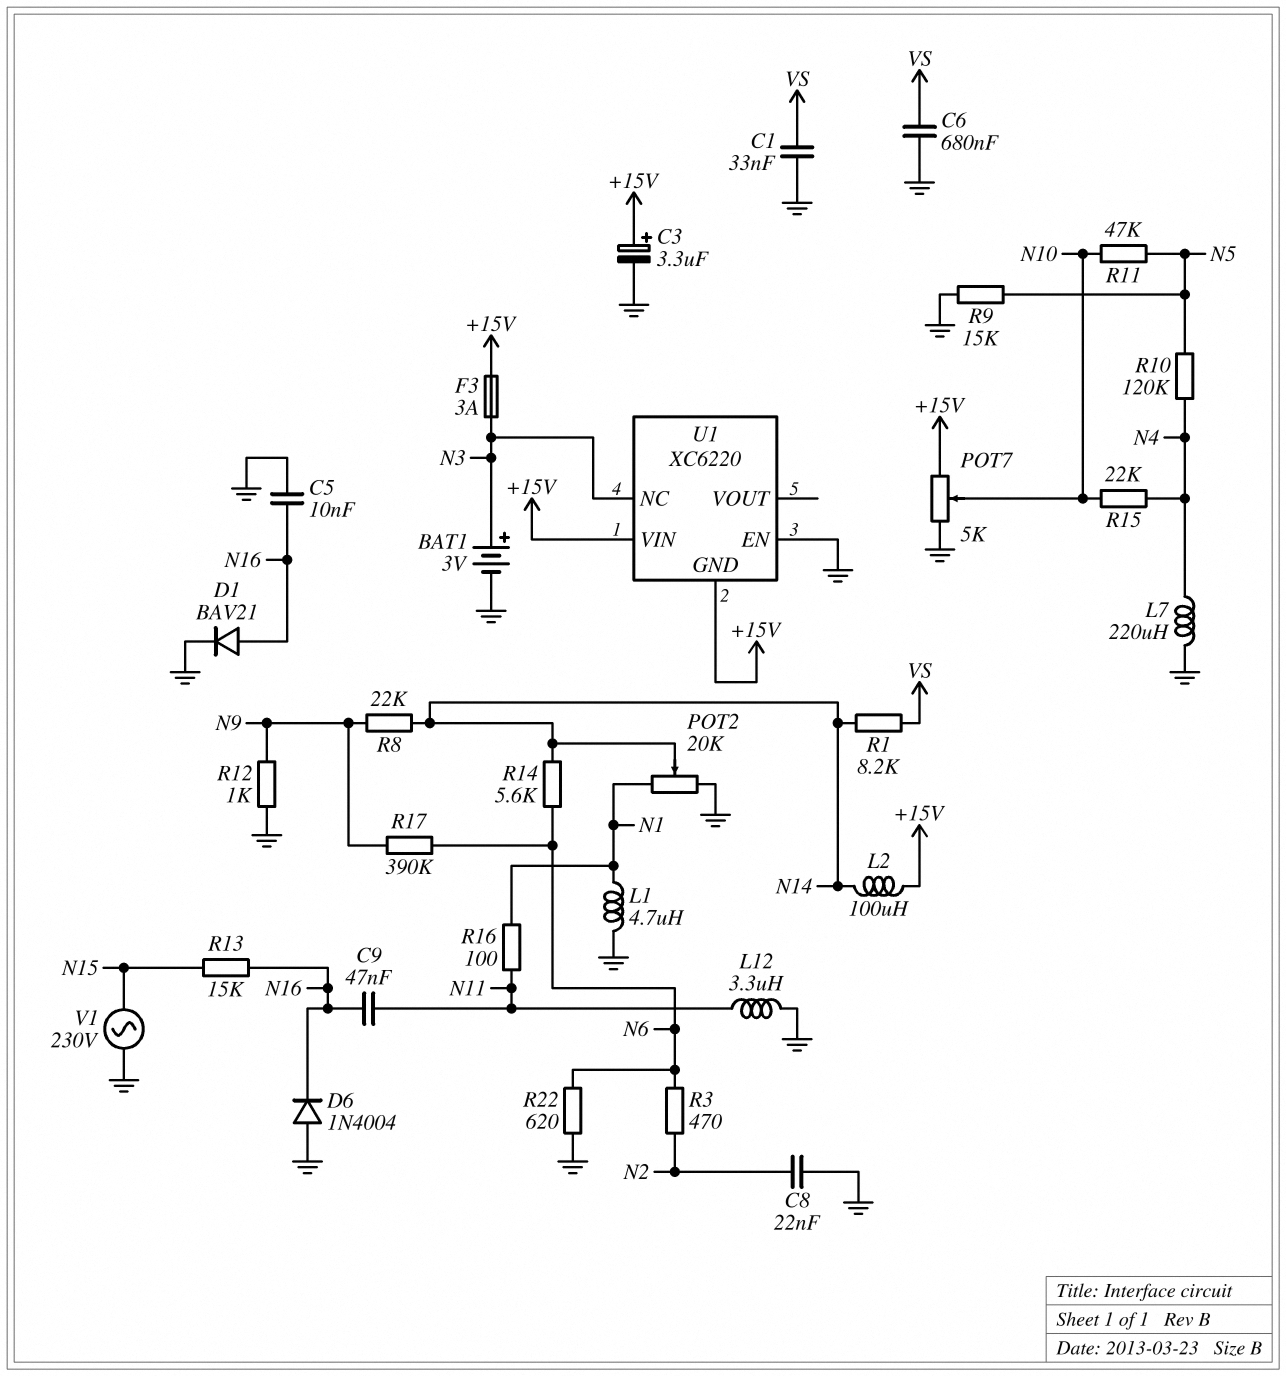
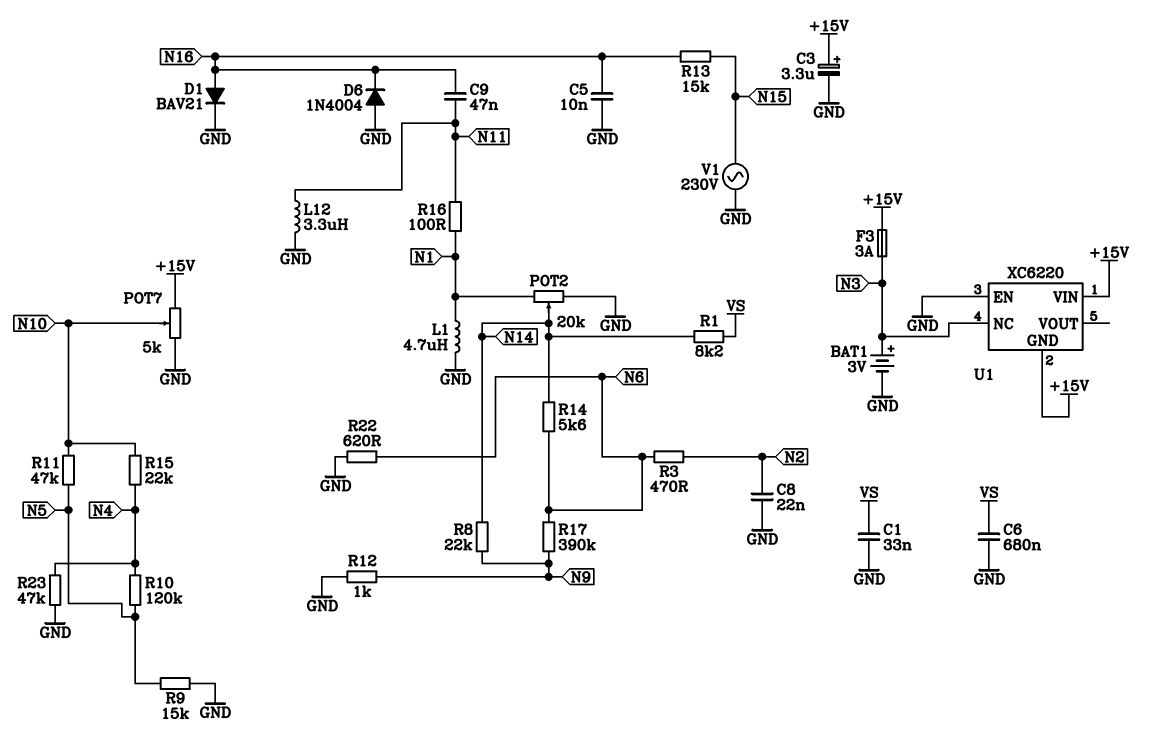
L2: 100uH (+15V, N14) -> none
L7: 220uH (GND, N4) -> none
R23: none -> 47k (GND, N4)

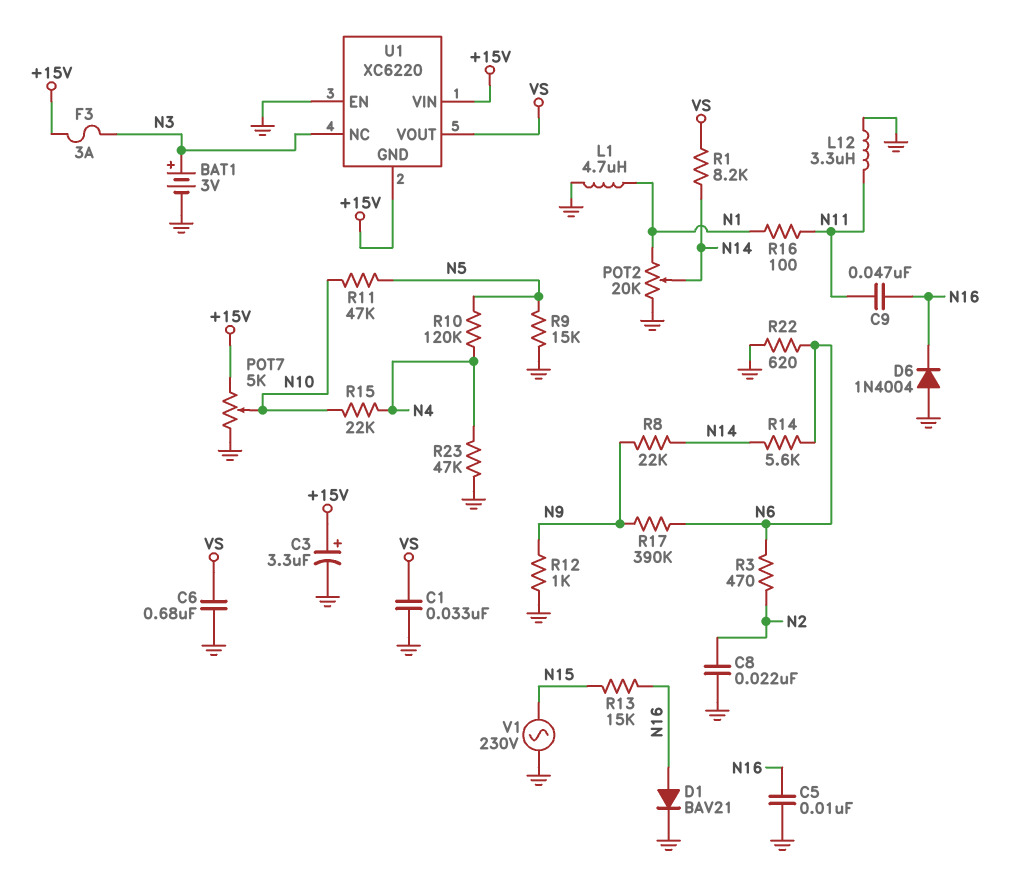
U1 pin VOUT: none -> VS

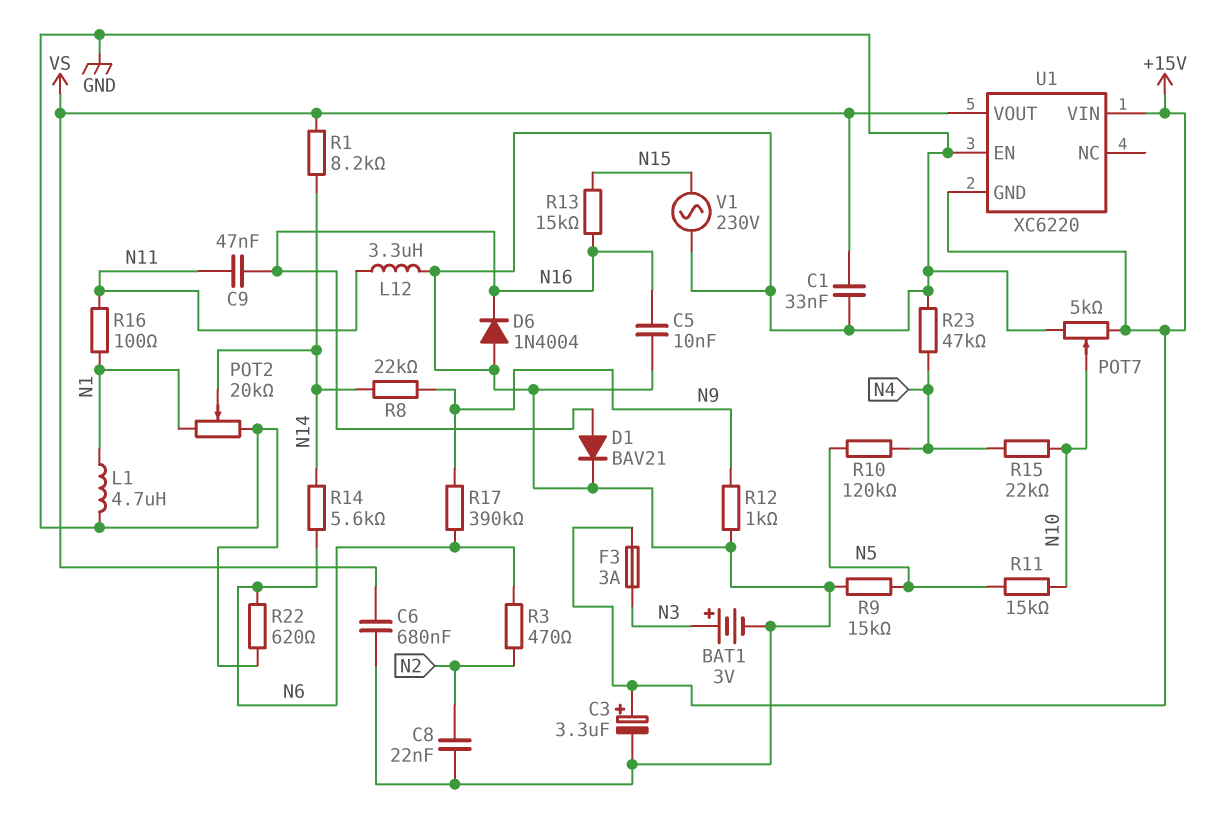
R11: 47k (N5, N10) -> 15k (N5, N10)
U1 pin NC: N3 -> none

